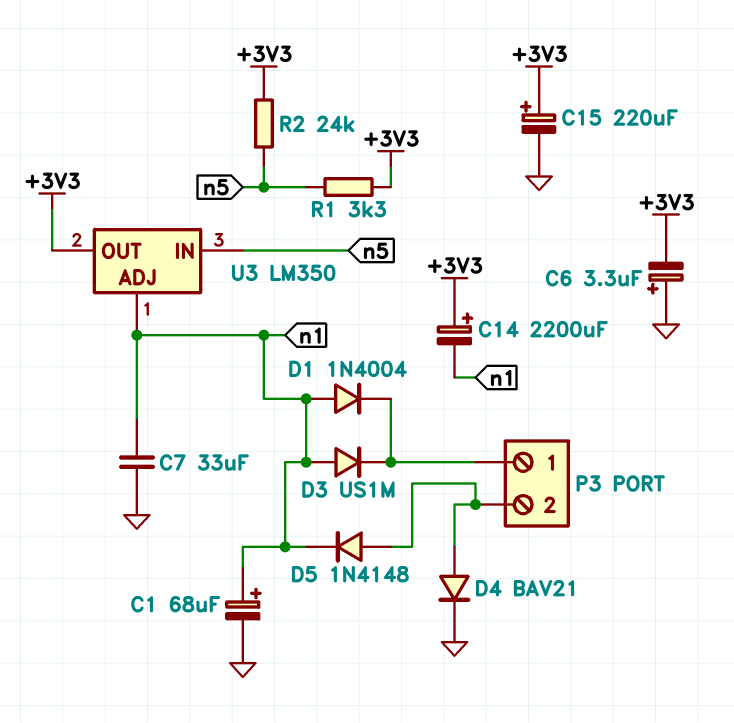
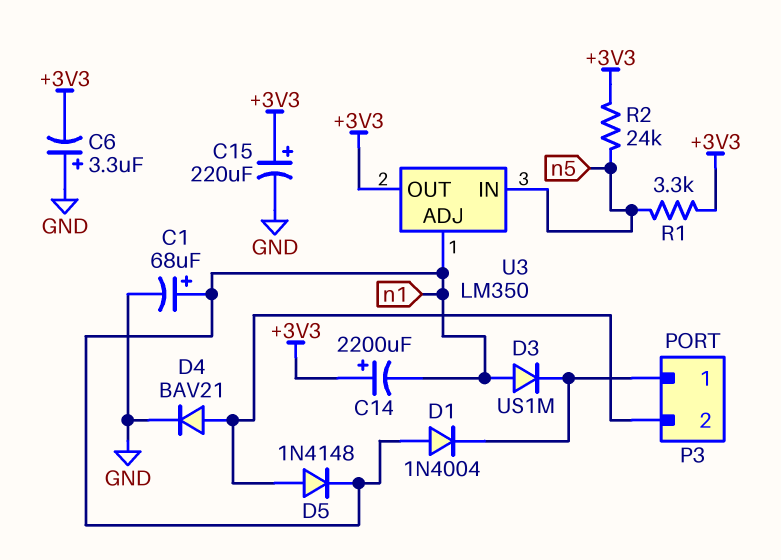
C7: 33uF (GND, n1) -> none

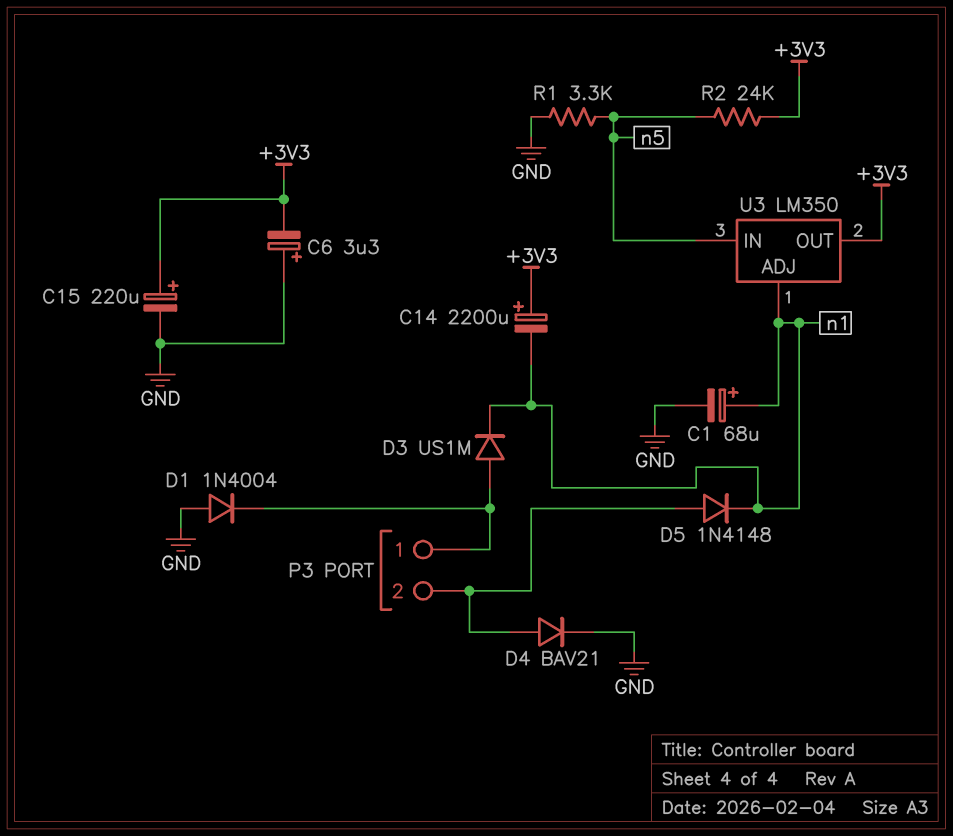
D1: diode 1N4004 (A n1, K P3/1) -> diode 1N4004 (A GND, K P3/1)
D3: diode US1M (A n1, K P3/1) -> diode US1M (A P3/1, K n1)
R1: 3.3k (+3V3, n5) -> 3.3k (GND, n5)

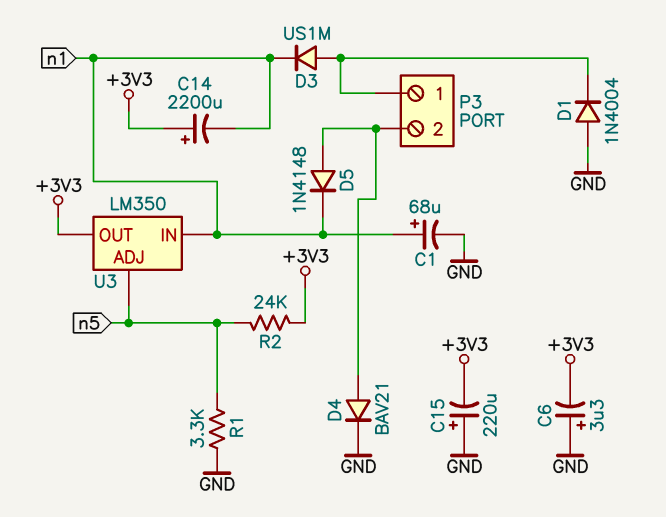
C15: 220uF (plus +3V3, minus GND) -> 220uF (plus GND, minus +3V3)
U3 pin ADJ: n1 -> n5
U3 pin IN: n5 -> n1

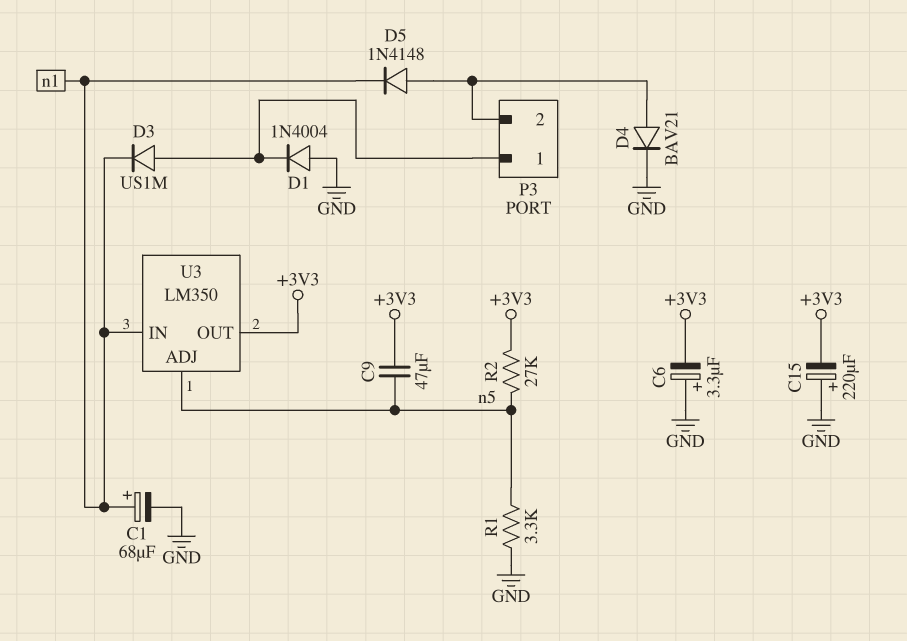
C9: none -> 47uF (+3V3, n5)
C14: 2200uF (plus +3V3, minus n1) -> none
R2: 24k (+3V3, n5) -> 27k (+3V3, n5)

